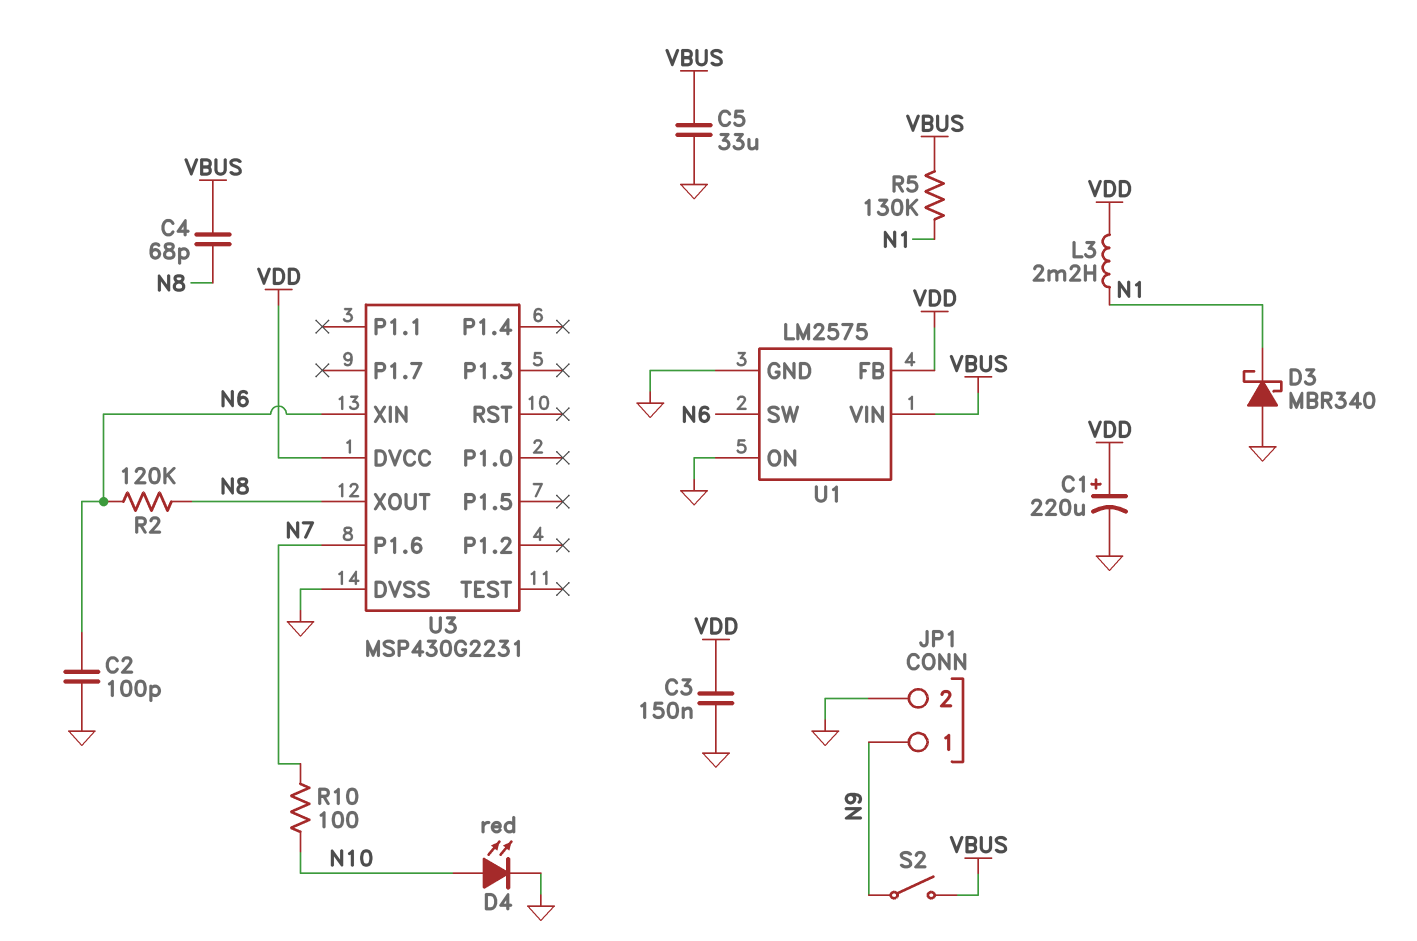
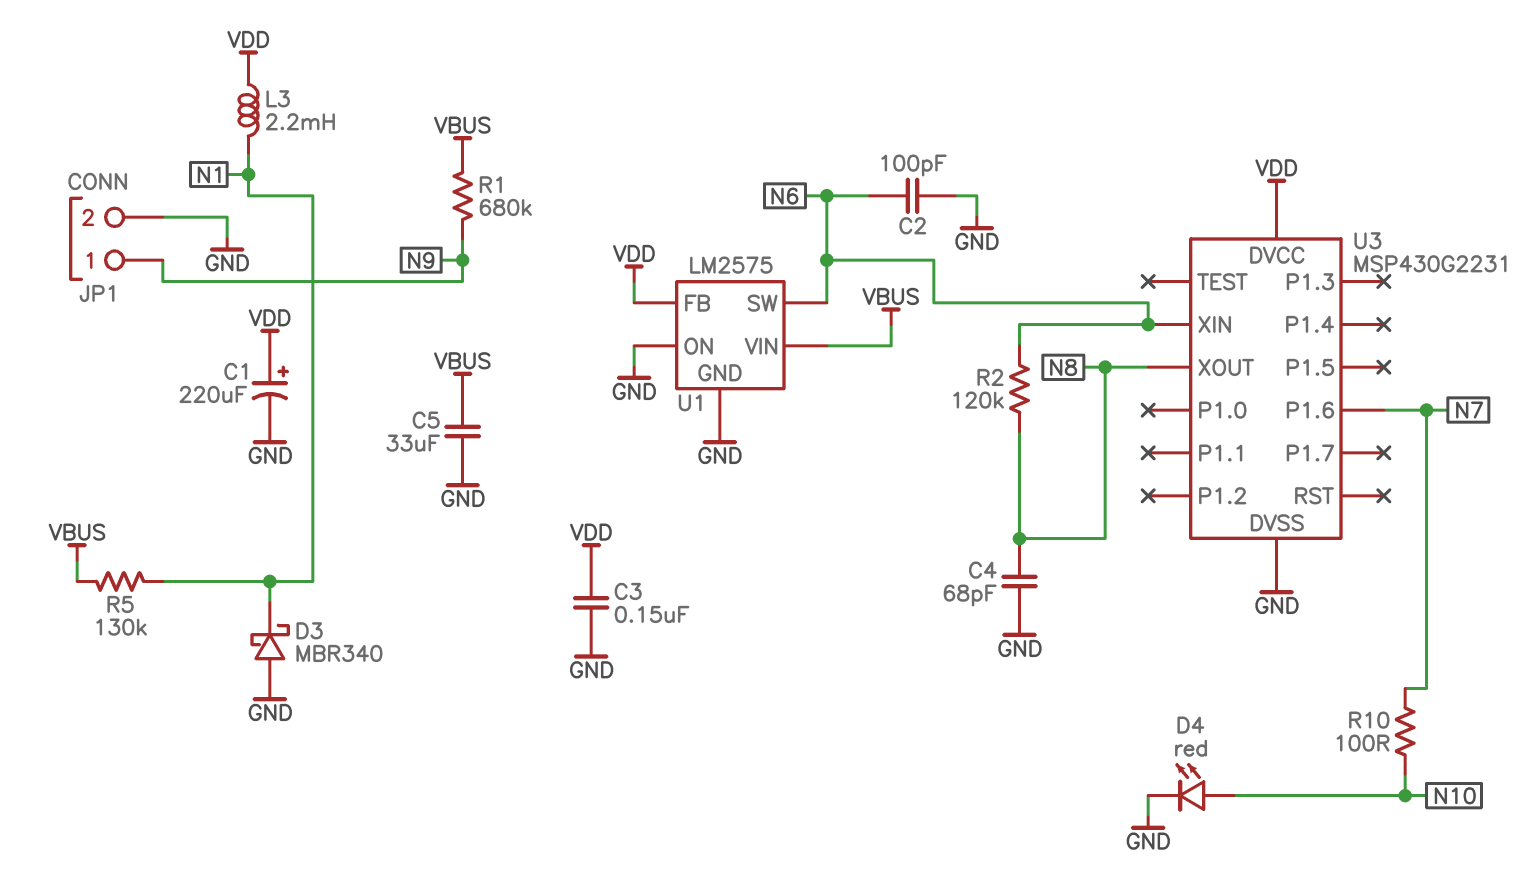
C4: 68pF (N8, VBUS) -> 68pF (GND, N8)
R1: none -> 680k (N9, VBUS)
S2: switch (N9, VBUS) -> none

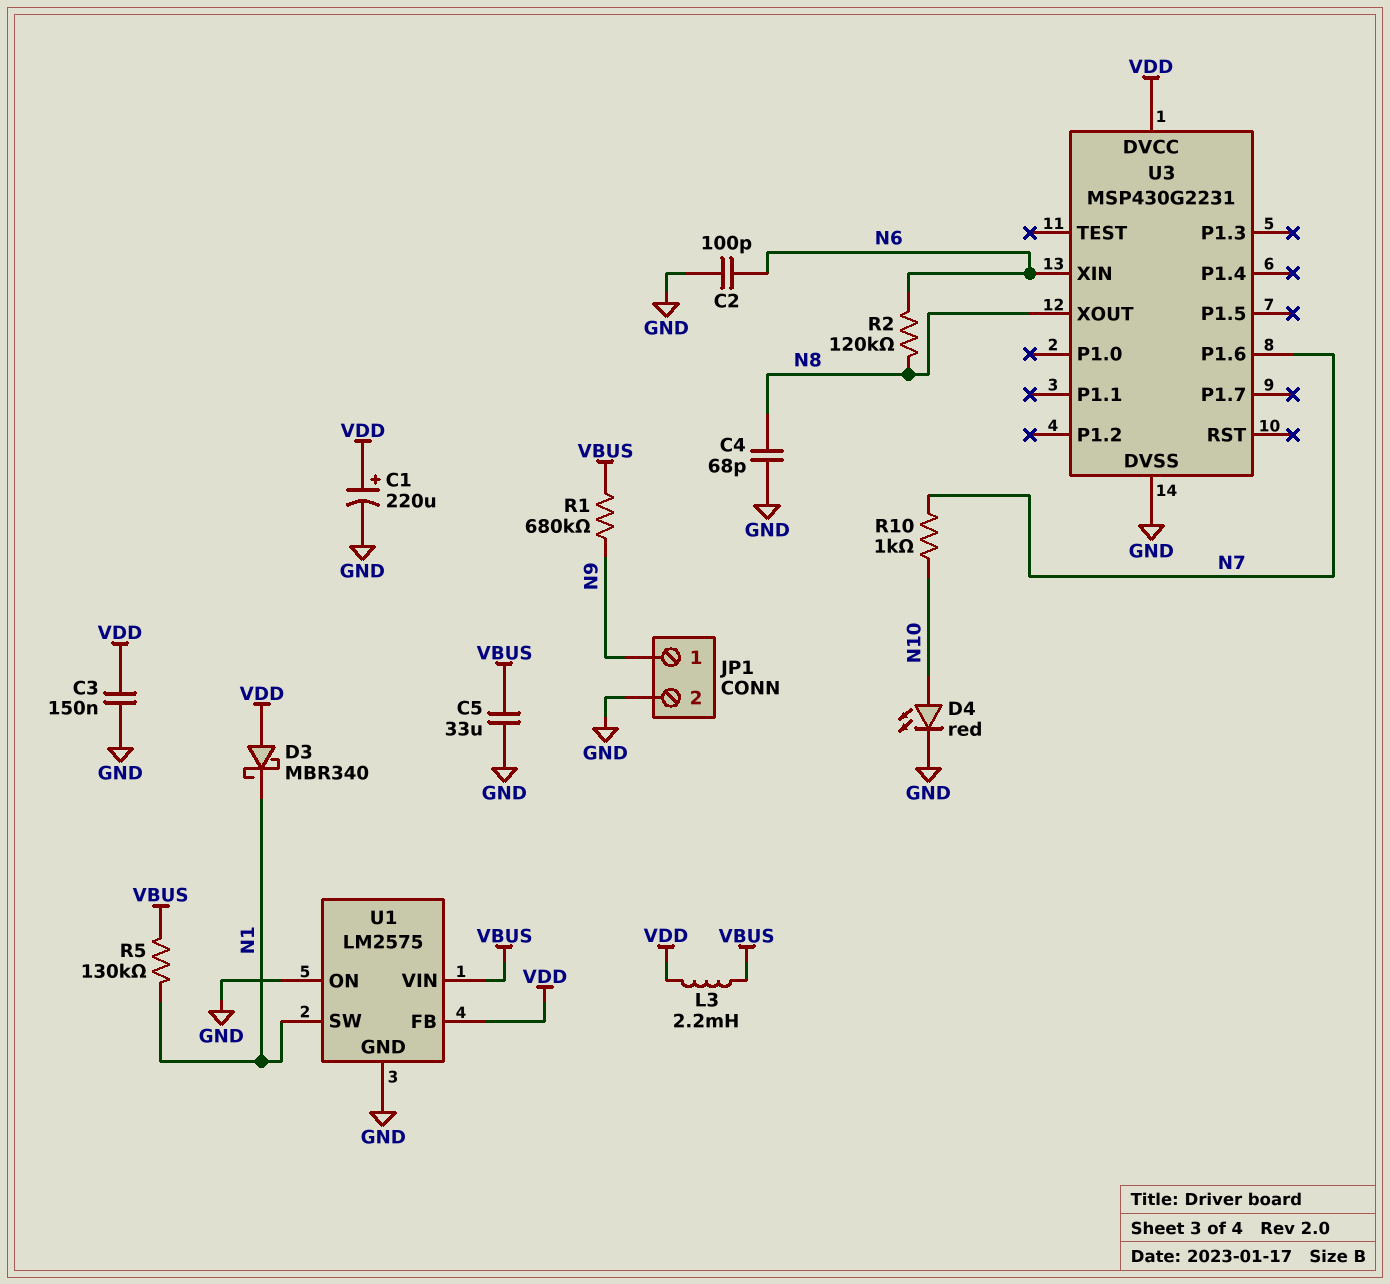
D3: schottky MBR340 (A GND, K N1) -> schottky MBR340 (A VDD, K N1)
L3: 2.2mH (N1, VDD) -> 2.2mH (VBUS, VDD)
R10: 100 (N7, N10) -> 1k (N7, N10)
U1 pin SW: N6 -> N1

